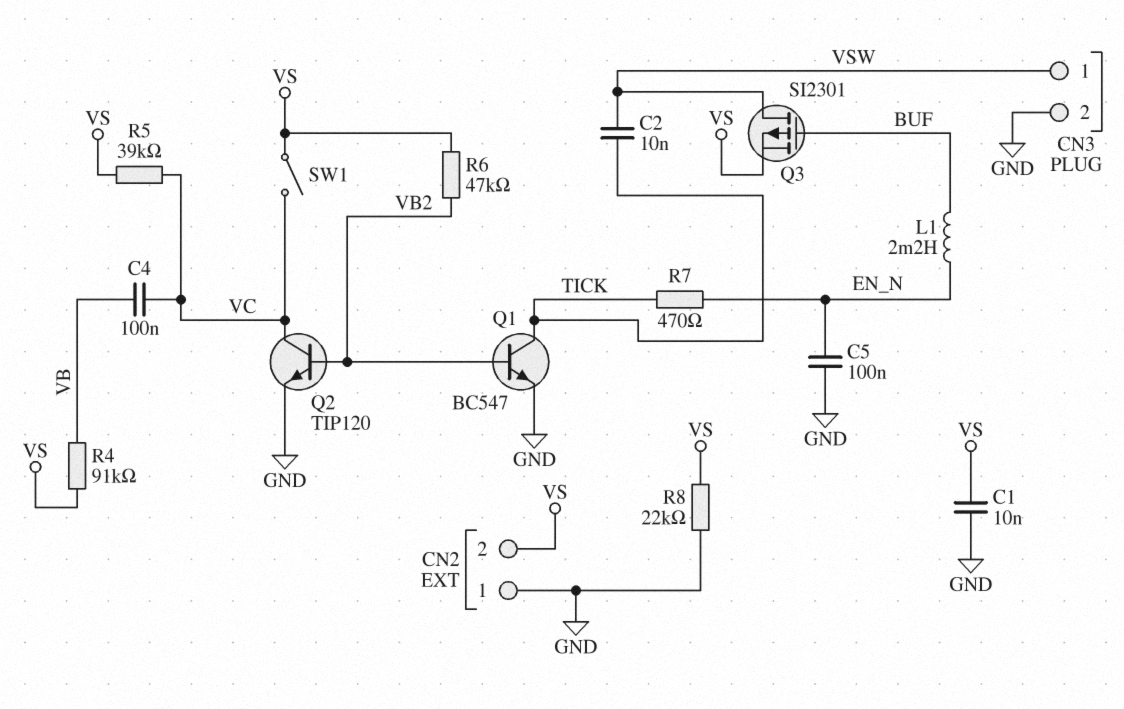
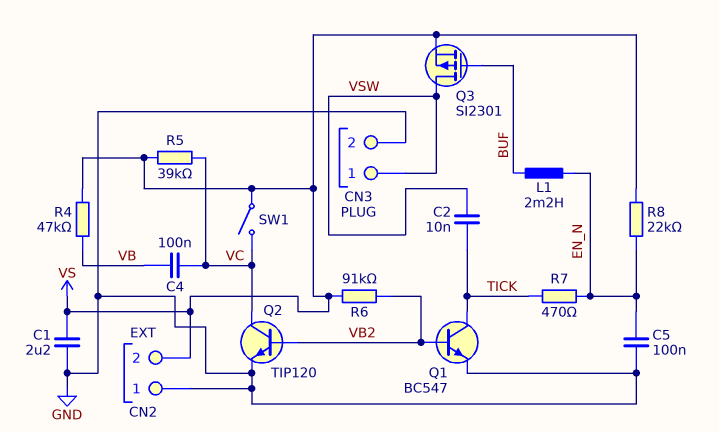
C1: 10nF (GND, VS) -> 2.2uF (GND, VS)
R4: 91k (VB, VS) -> 47k (VB, VS)
R6: 47k (VB2, VS) -> 91k (VB2, VS)
R8: 22k (GND, VS) -> 22k (EN_N, VS)

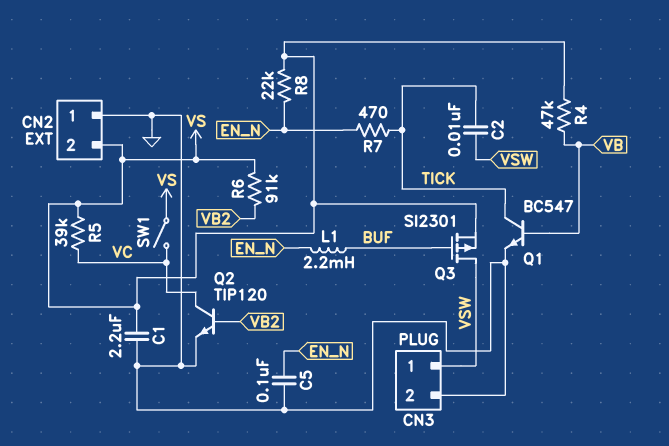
C4: 100nF (VB, VC) -> none
Q1: NPN BC547 (B VB2, C TICK, E GND) -> NPN BC547 (B VB, C TICK, E GND)

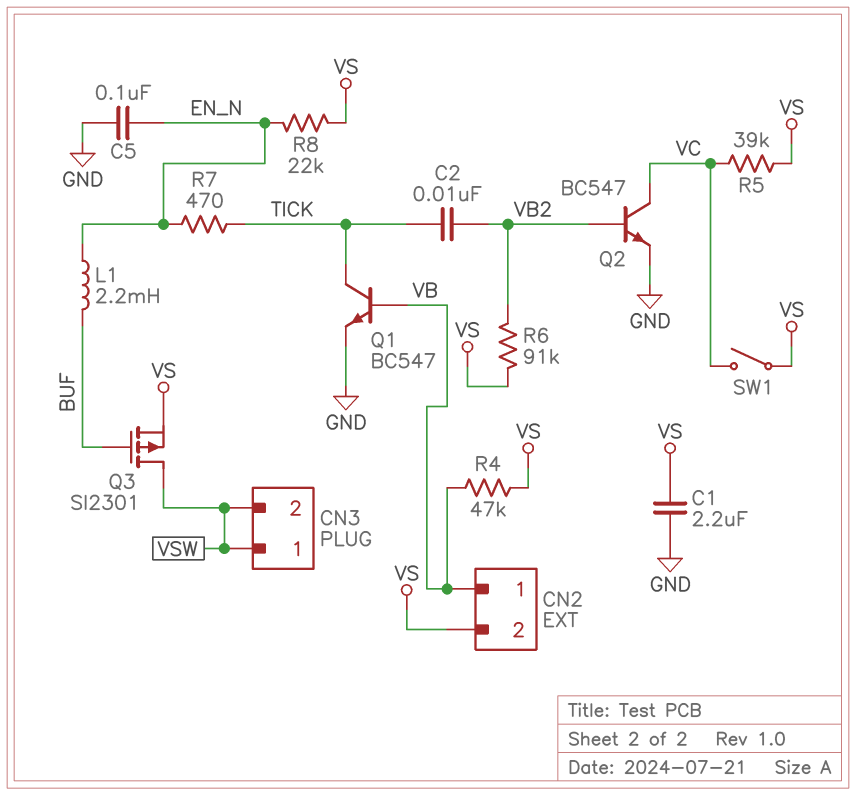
C2: 10nF (TICK, VSW) -> 10nF (TICK, VB2)
CN2 pin 1: GND -> VB
CN3 pin 2: GND -> VSW
Q2: NPN TIP120 (B VB2, C VC, E GND) -> NPN BC547 (B VB2, C VC, E GND)

